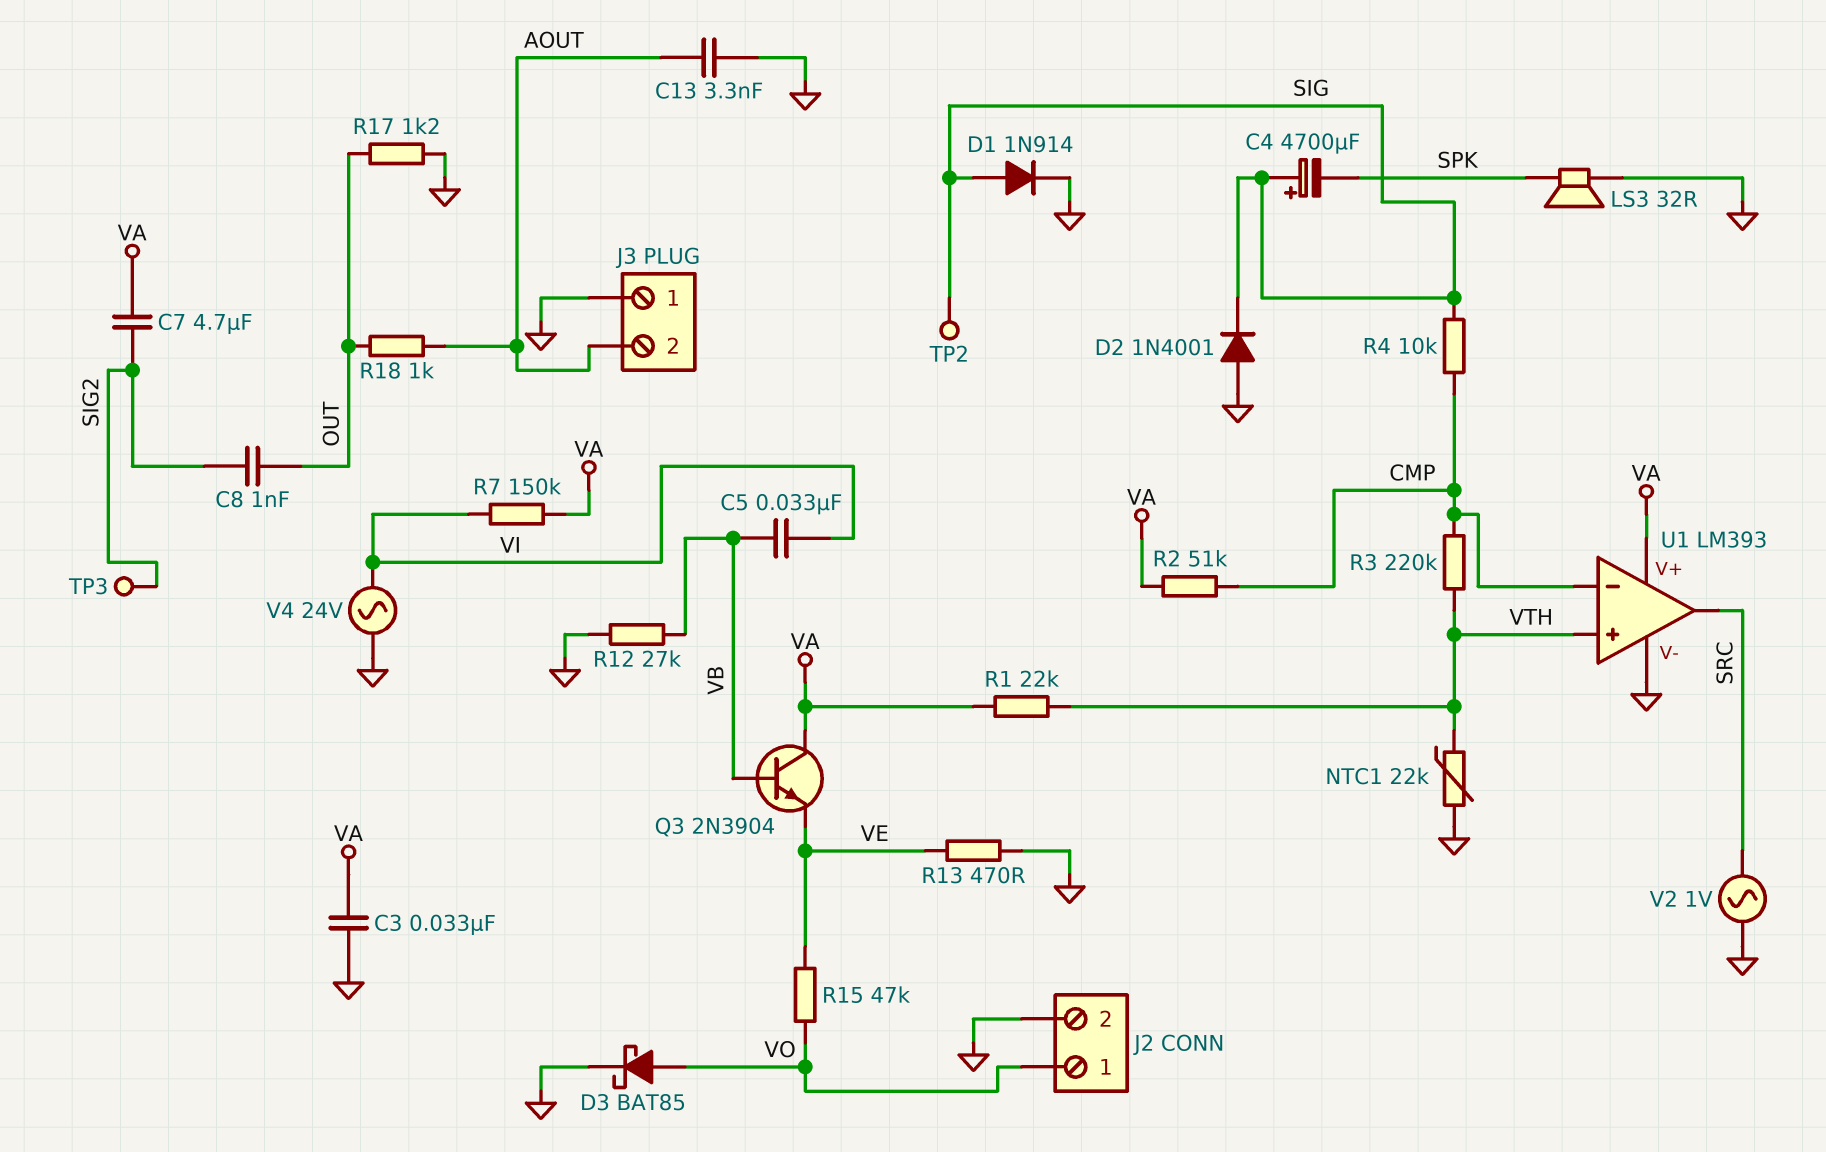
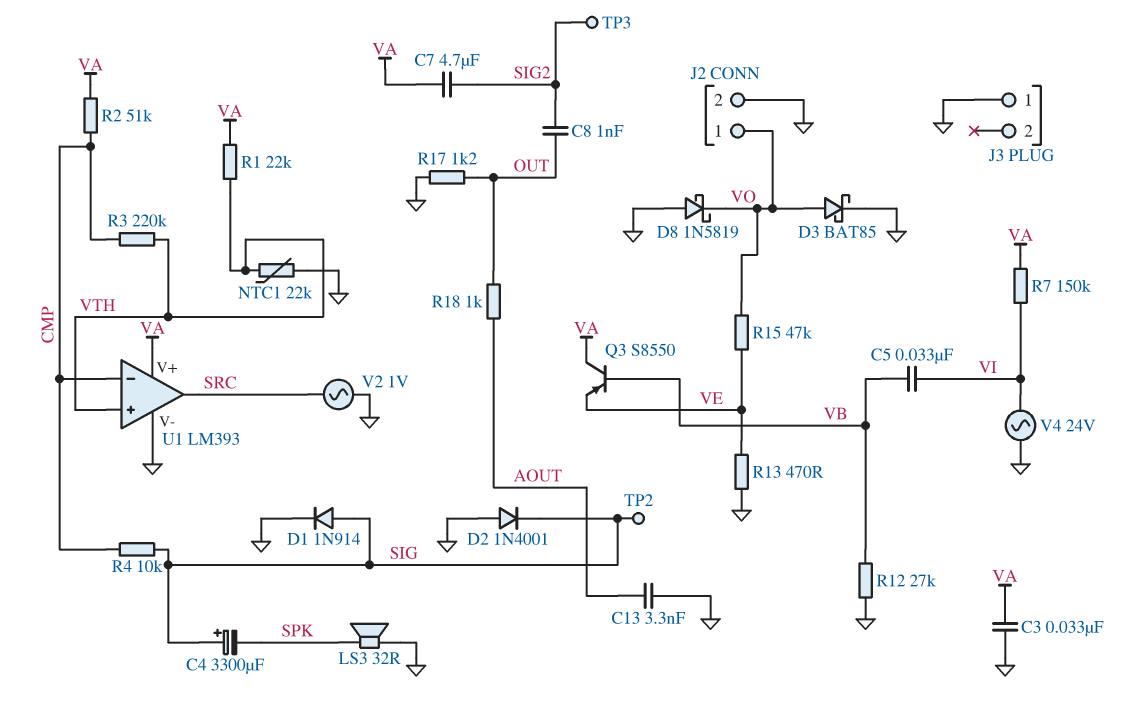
C4: 4700uF (plus SIG, minus SPK) -> 3300uF (plus SIG, minus SPK)
D8: none -> schottky 1N5819 (A GND, K VO)
J3 pin 2: AOUT -> none
Q3: NPN 2N3904 (B VB, C VA, E VE) -> PNP S8550 (B VB, C VA, E VE)

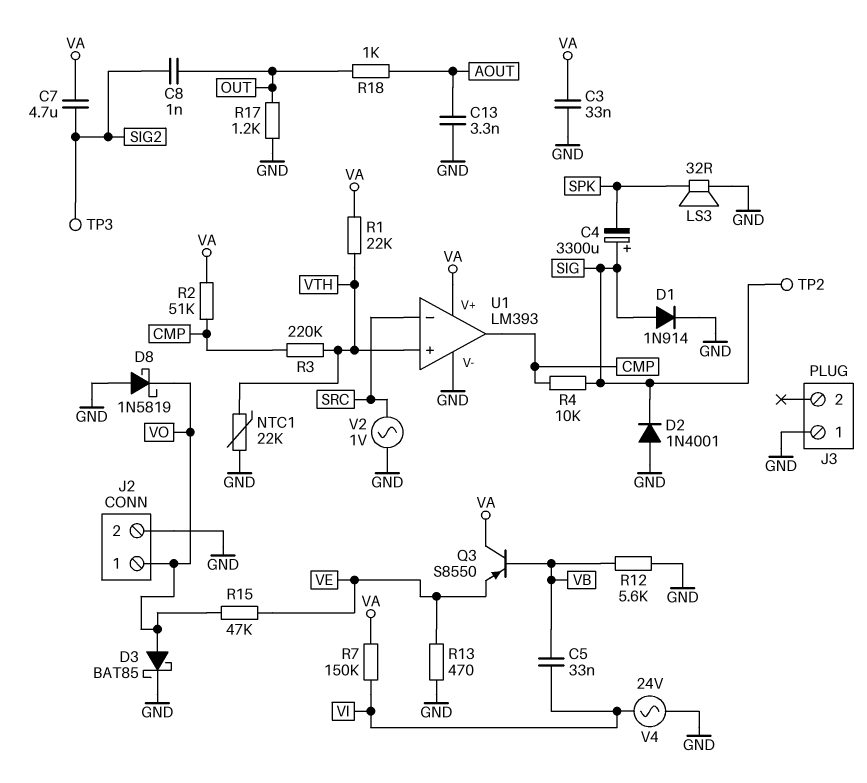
R12: 27k (GND, VB) -> 5.6k (GND, VB)
U1 pin in-: CMP -> SRC
U1 pin out: SRC -> CMP

